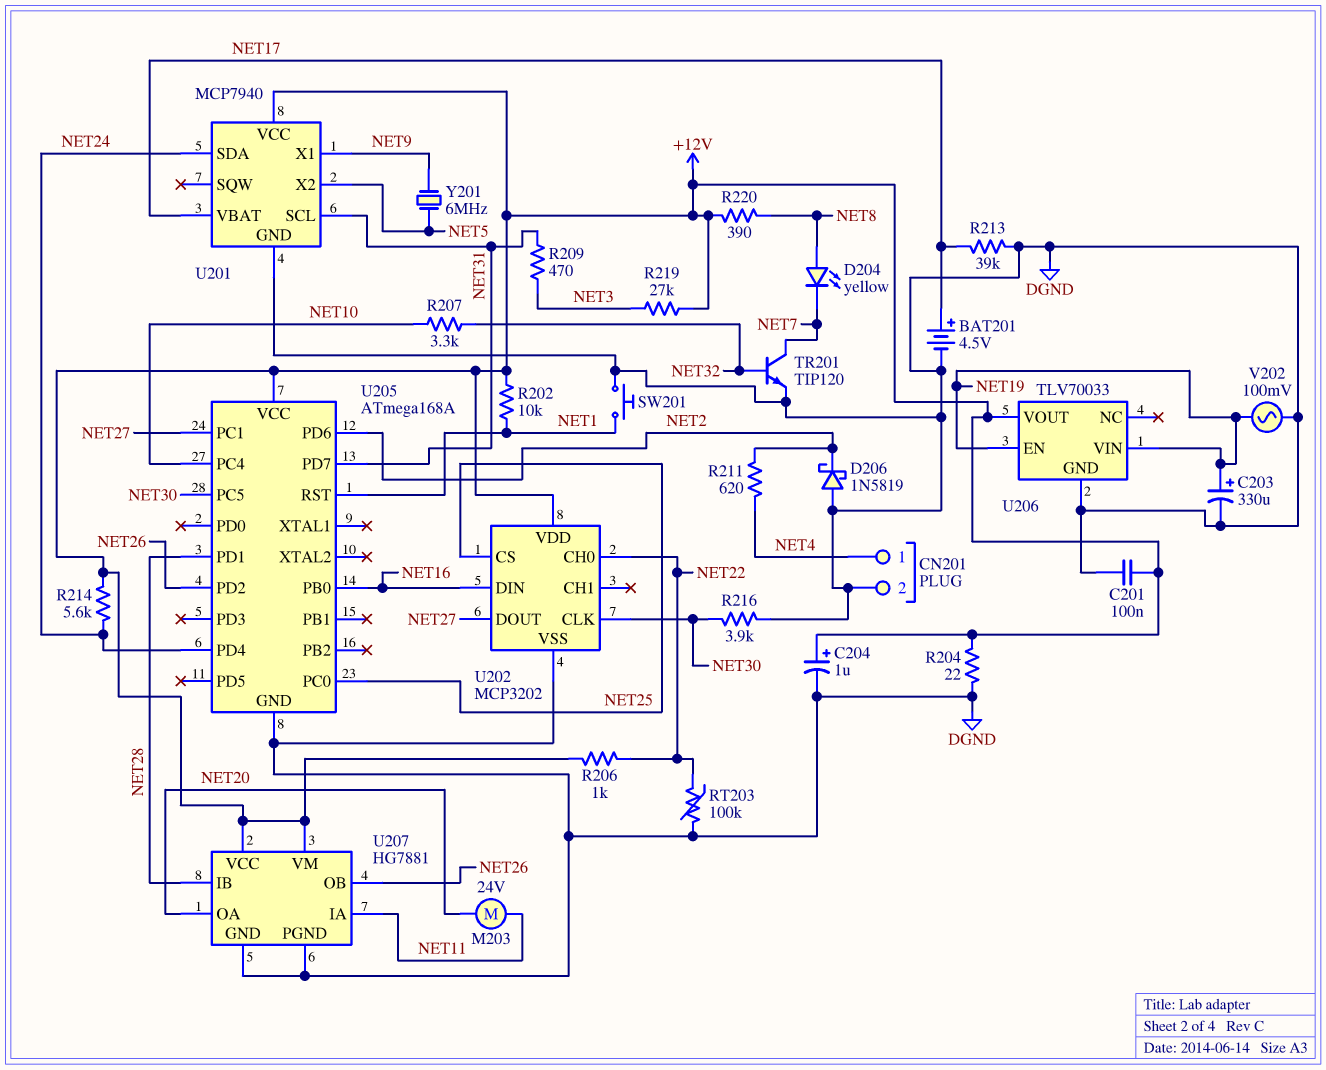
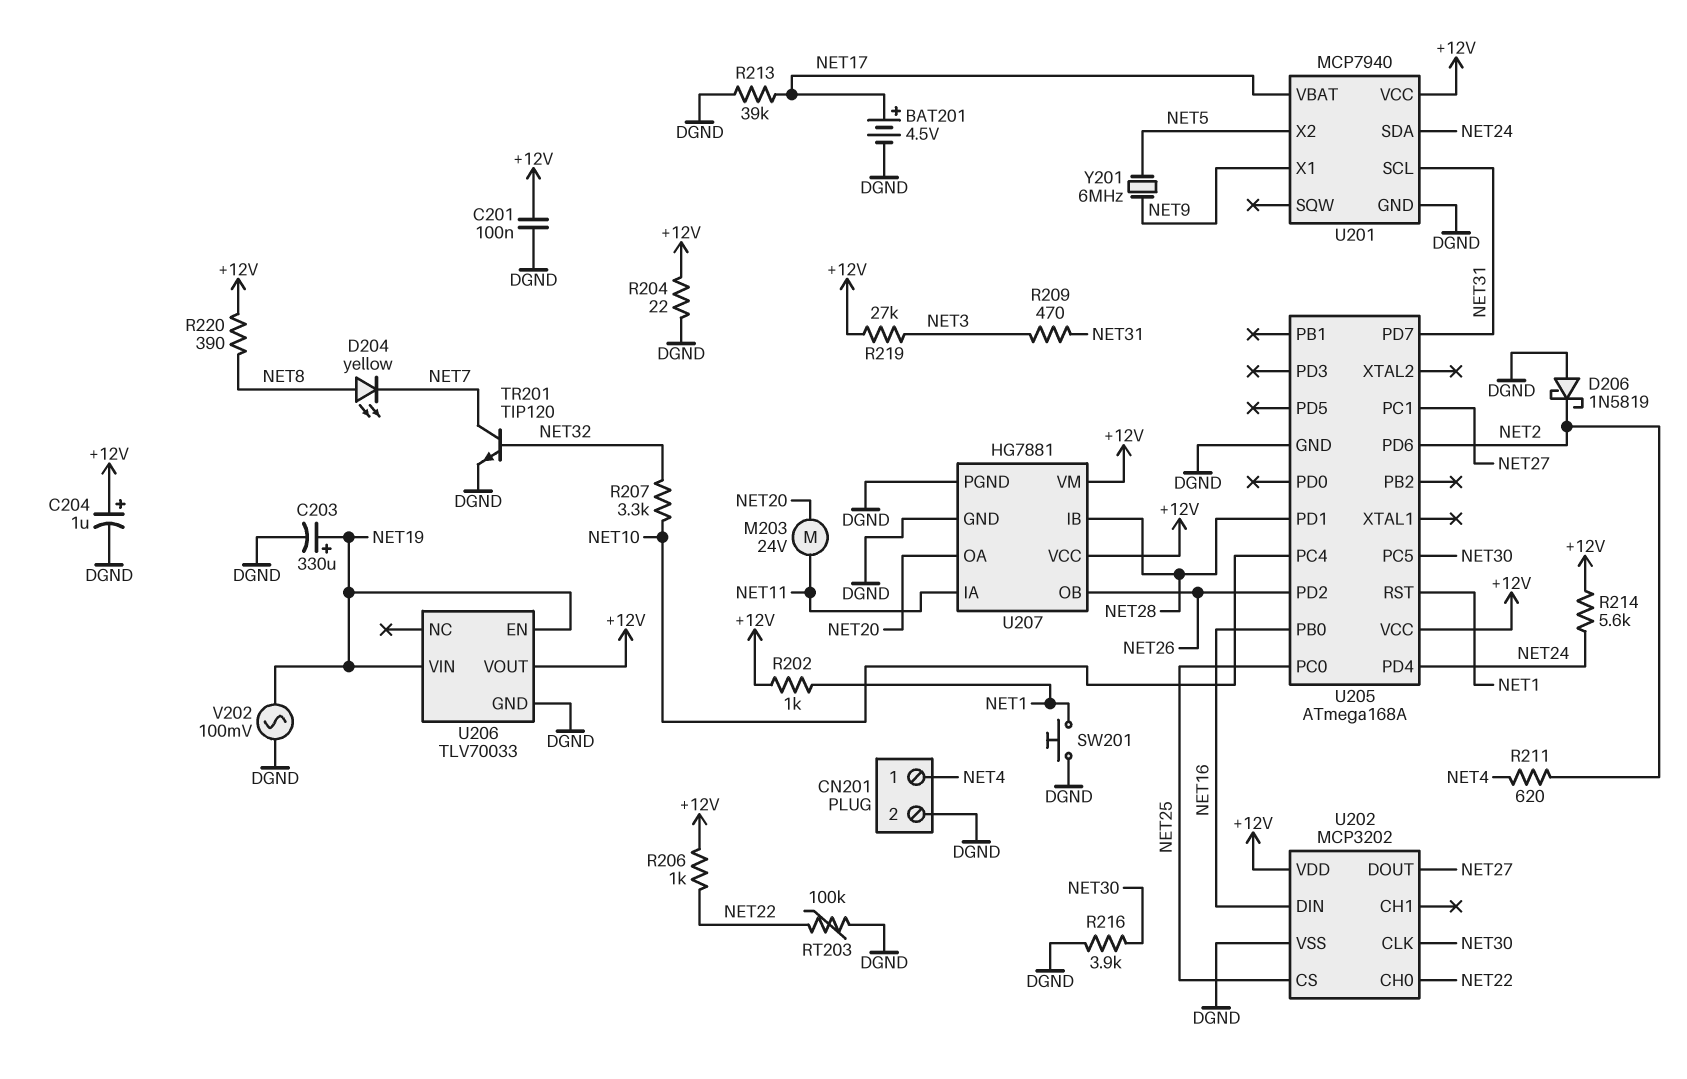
R202: 10k (+12V, NET1) -> 1k (+12V, NET1)

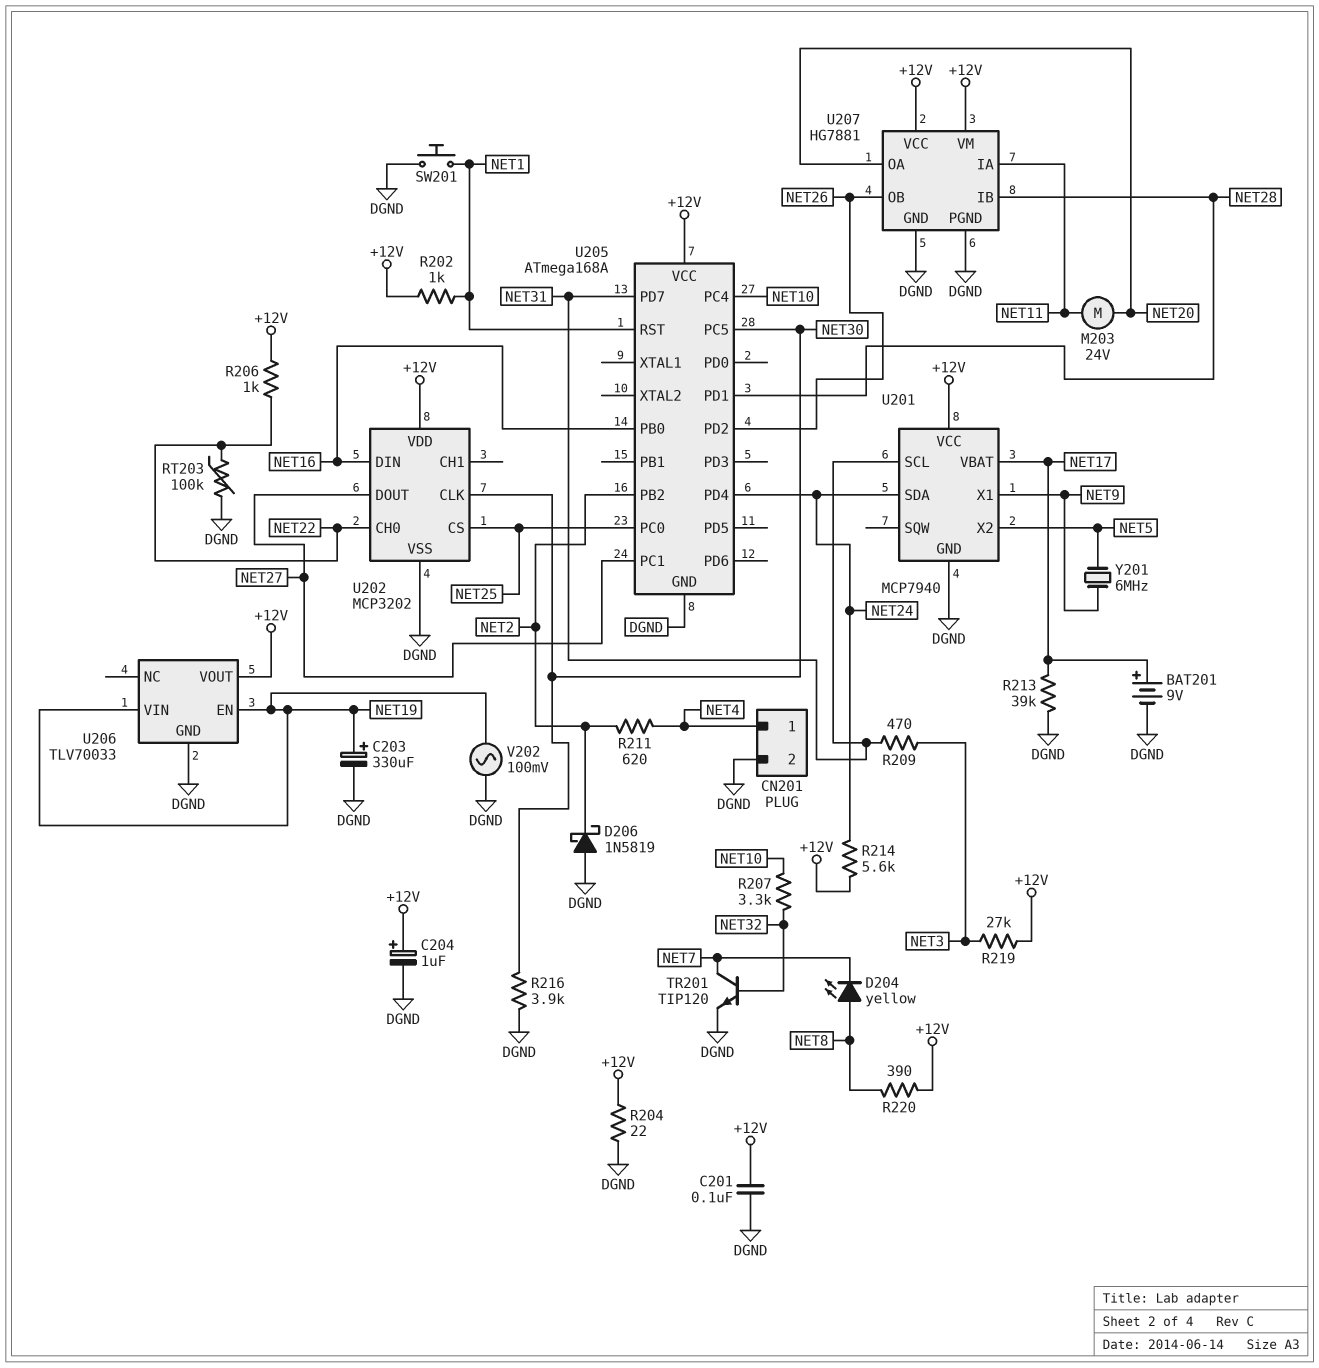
BAT201: 4.5V (plus NET17, minus DGND) -> 9V (plus NET17, minus DGND)
U205 pin PB2: none -> NET2
U205 pin PD6: NET2 -> none

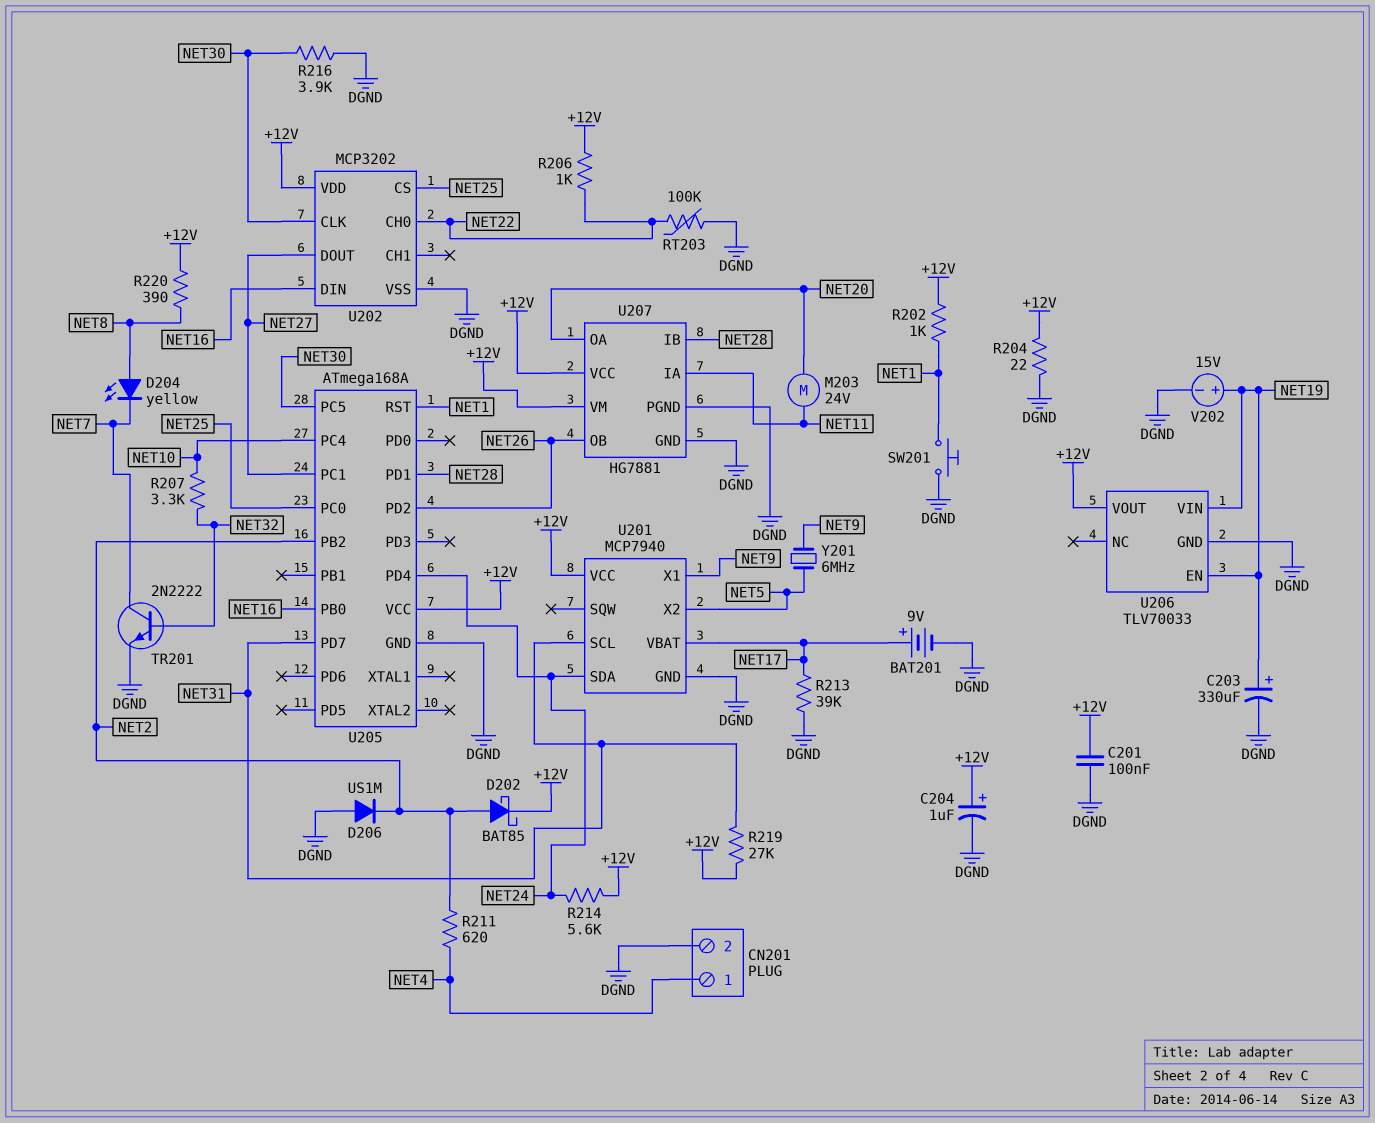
D202: none -> schottky BAT85 (A NET2, K +12V)
D206: schottky 1N5819 (A DGND, K NET2) -> diode US1M (A DGND, K NET2)
R209: 470 (NET3, NET31) -> none
R219: 27k (+12V, NET3) -> 27k (+12V, NET31)
TR201: NPN TIP120 (B NET32, C NET7, E DGND) -> NPN 2N2222 (B NET32, C NET7, E DGND)
V202: AC 100mV (DGND, NET19) -> 15V (plus NET19, minus DGND)

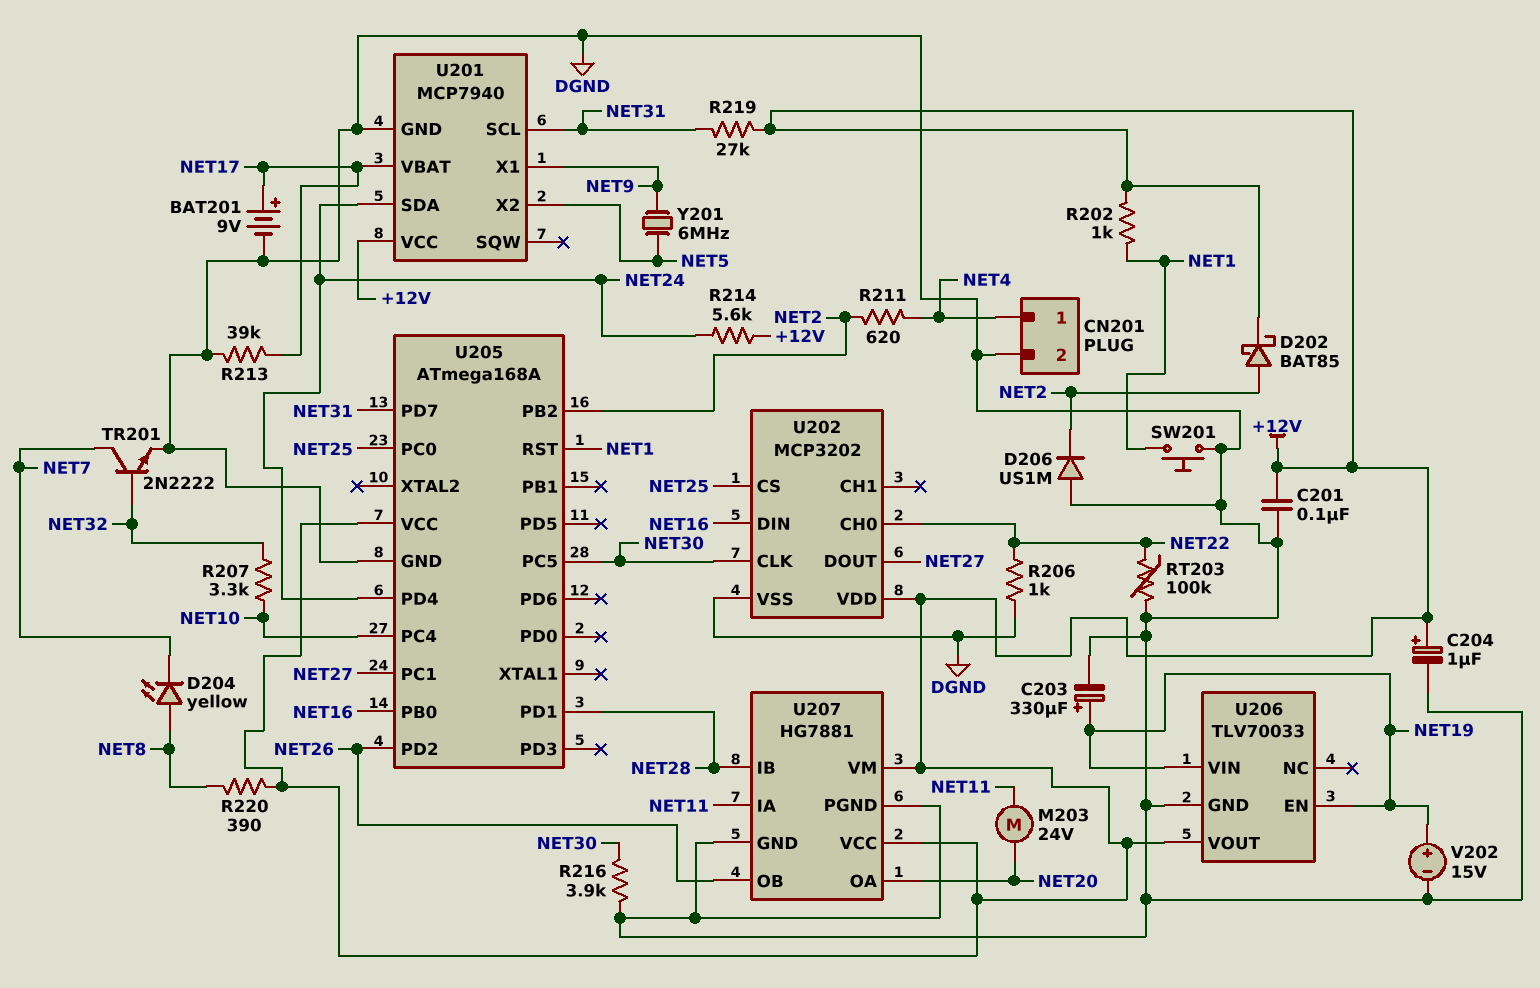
R204: 22 (+12V, DGND) -> none
R206: 1k (+12V, NET22) -> 1k (DGND, NET22)

